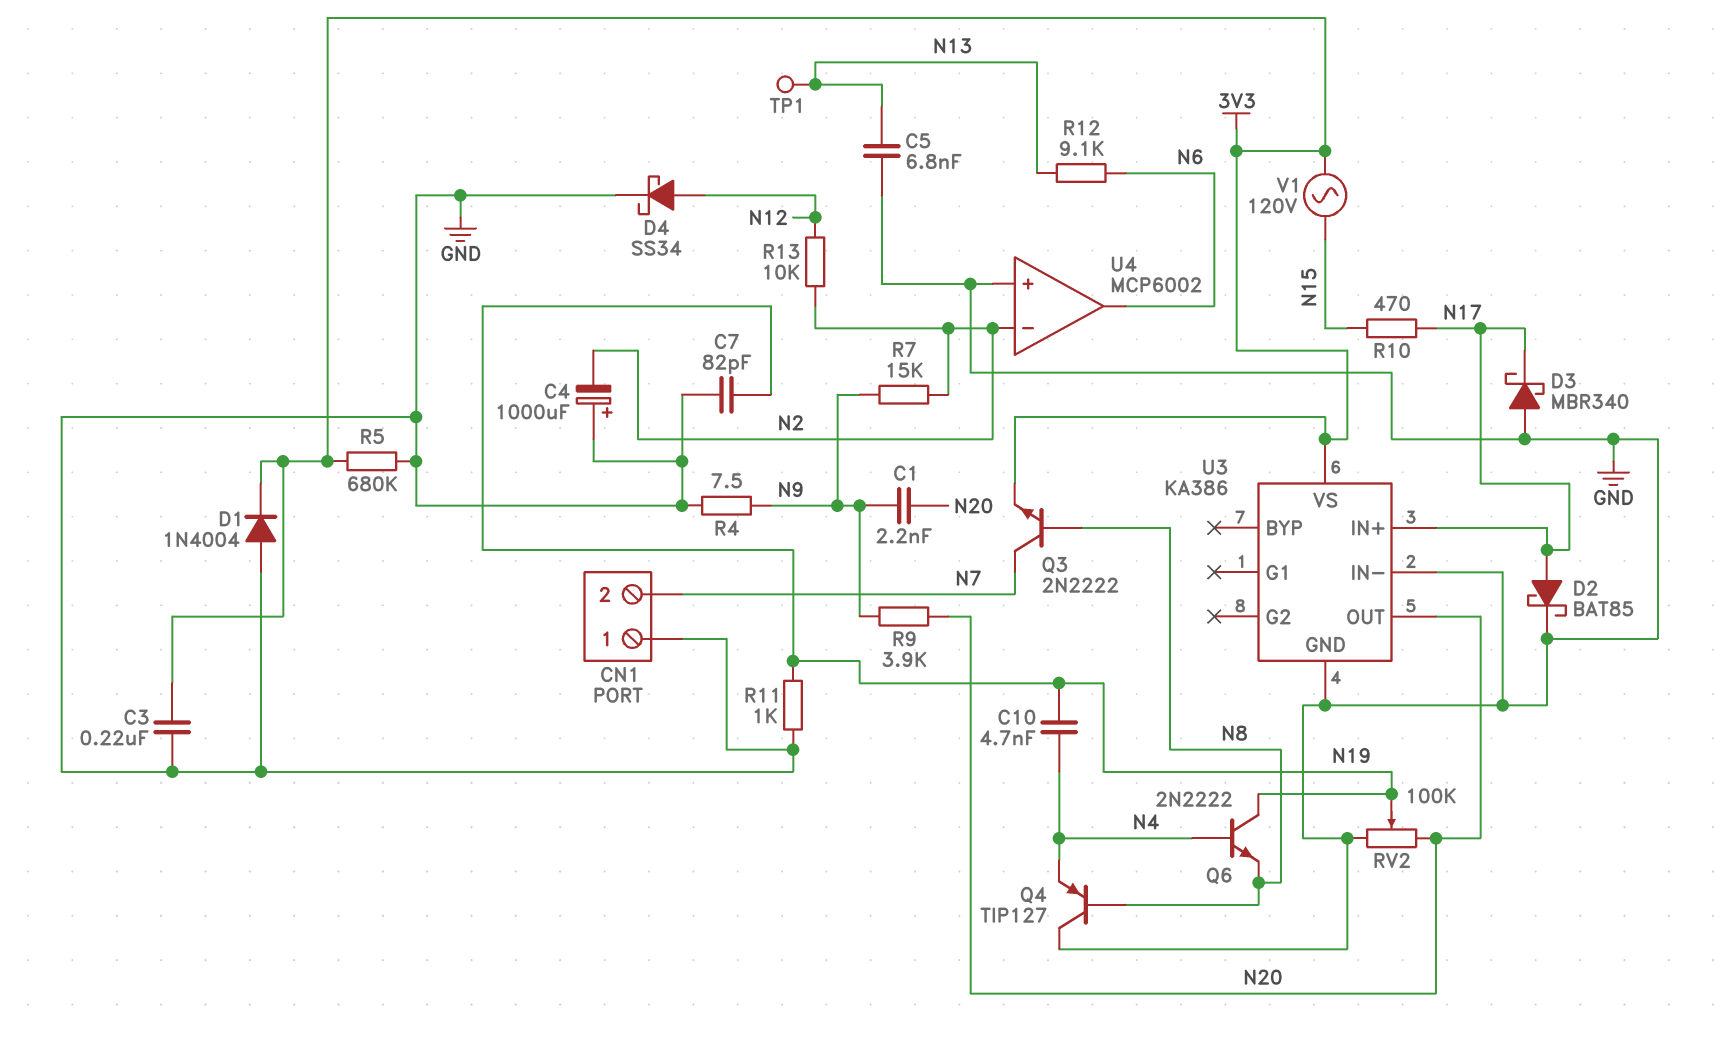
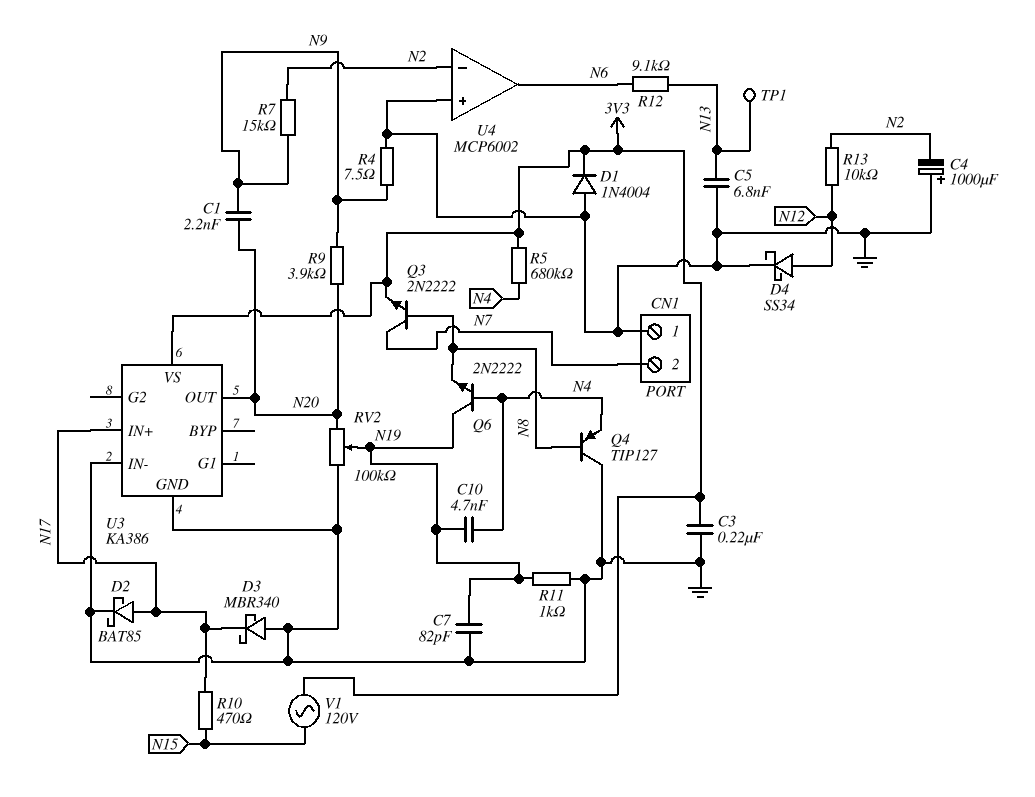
R5: 680k (3V3, GND) -> 680k (3V3, N4)

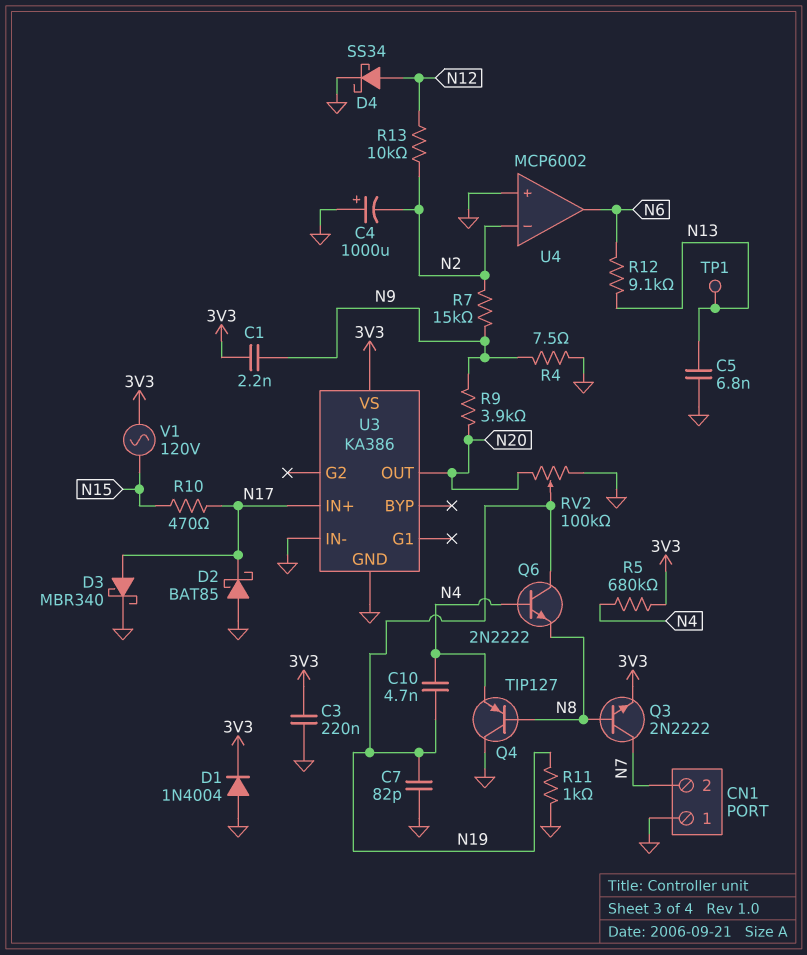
C1: 2.2nF (N9, N20) -> 2.2nF (3V3, N9)
D2: schottky BAT85 (A N17, K GND) -> schottky BAT85 (A GND, K N17)
D3: schottky MBR340 (A GND, K N17) -> schottky MBR340 (A N17, K GND)

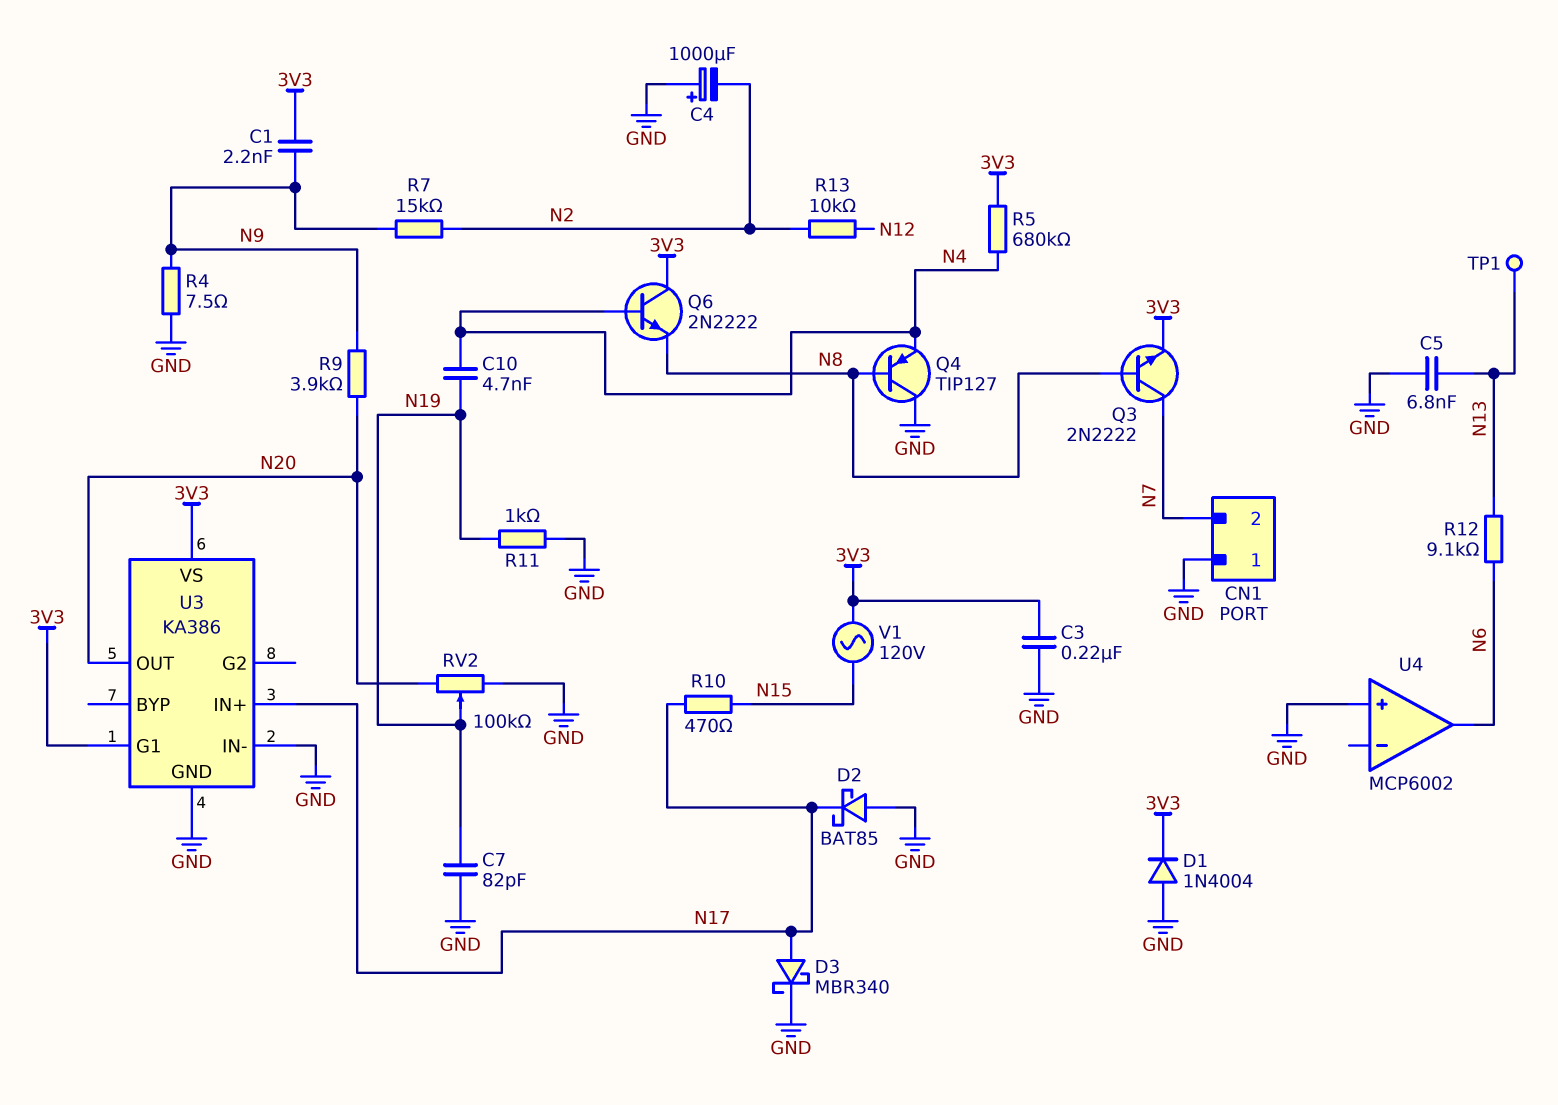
D4: schottky SS34 (A N12, K GND) -> none
Q6: NPN 2N2222 (B N4, C N19, E N8) -> NPN 2N2222 (B N4, C 3V3, E N8)
U3 pin G1: none -> 3V3
U4 pin in-: N2 -> none

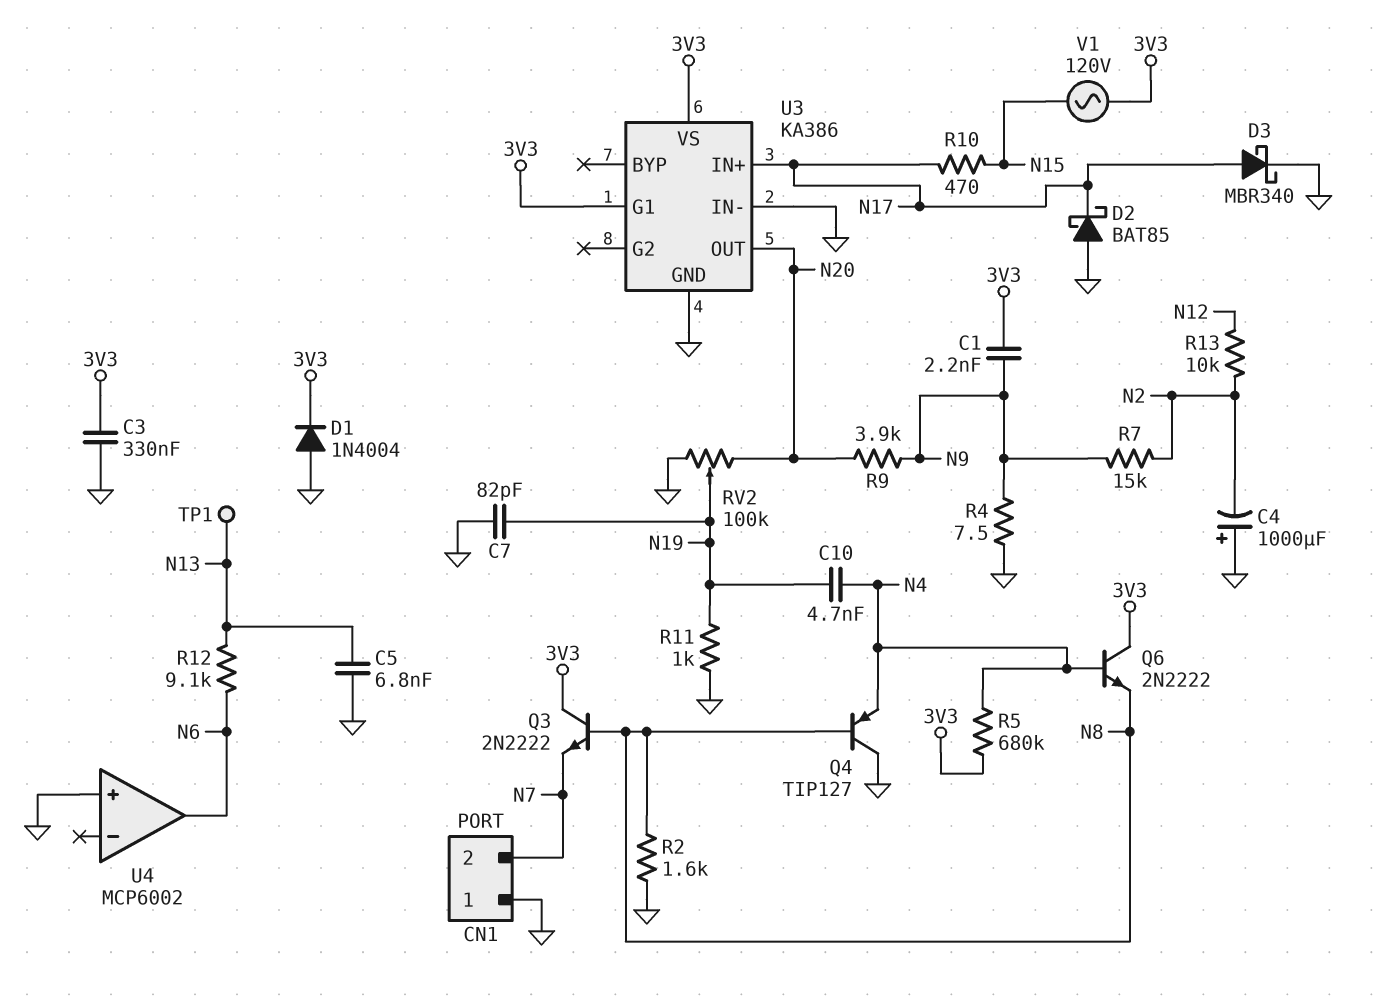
C3: 220nF (3V3, GND) -> 330nF (3V3, GND)
Q3: NPN 2N2222 (B N8, C N7, E 3V3) -> NPN 2N2222 (B N8, C 3V3, E N7)
R2: none -> 1.6k (GND, N8)

